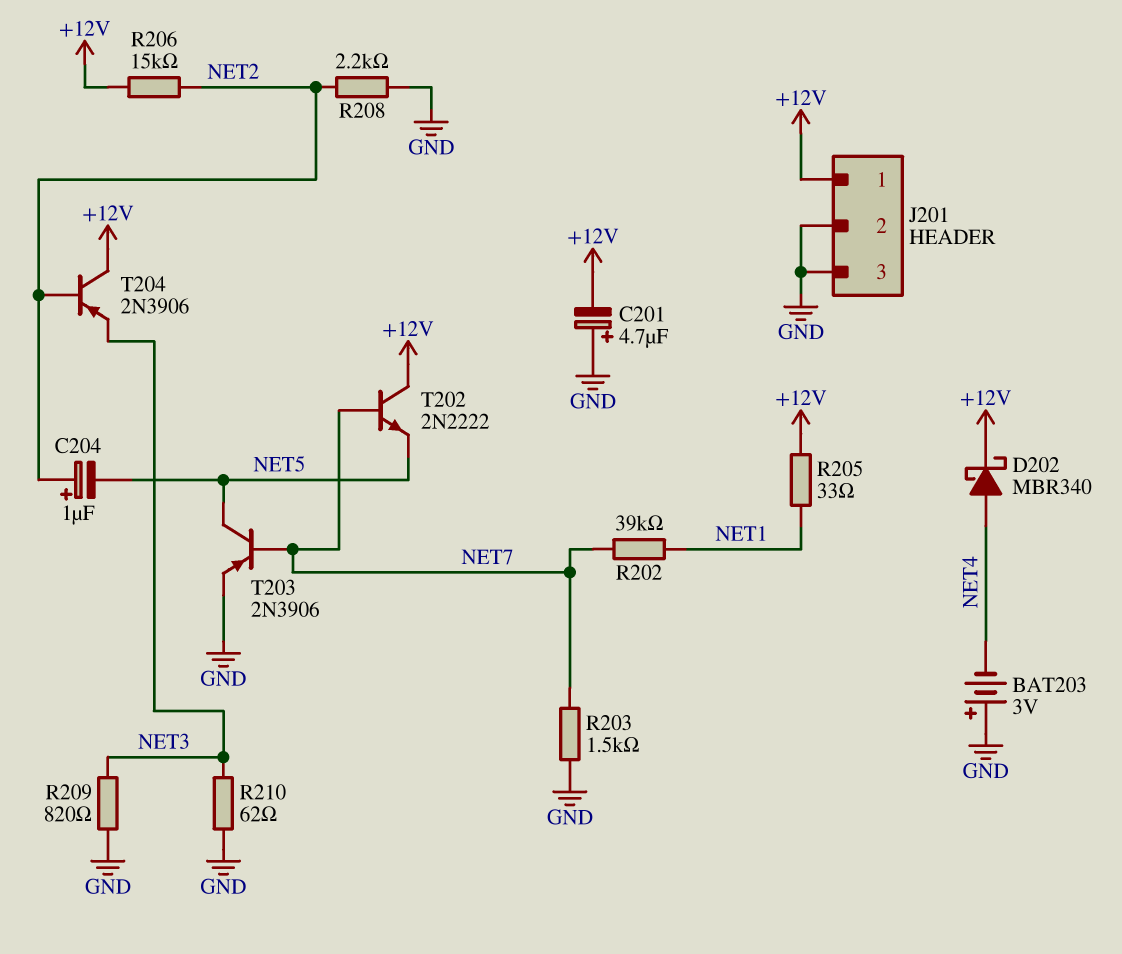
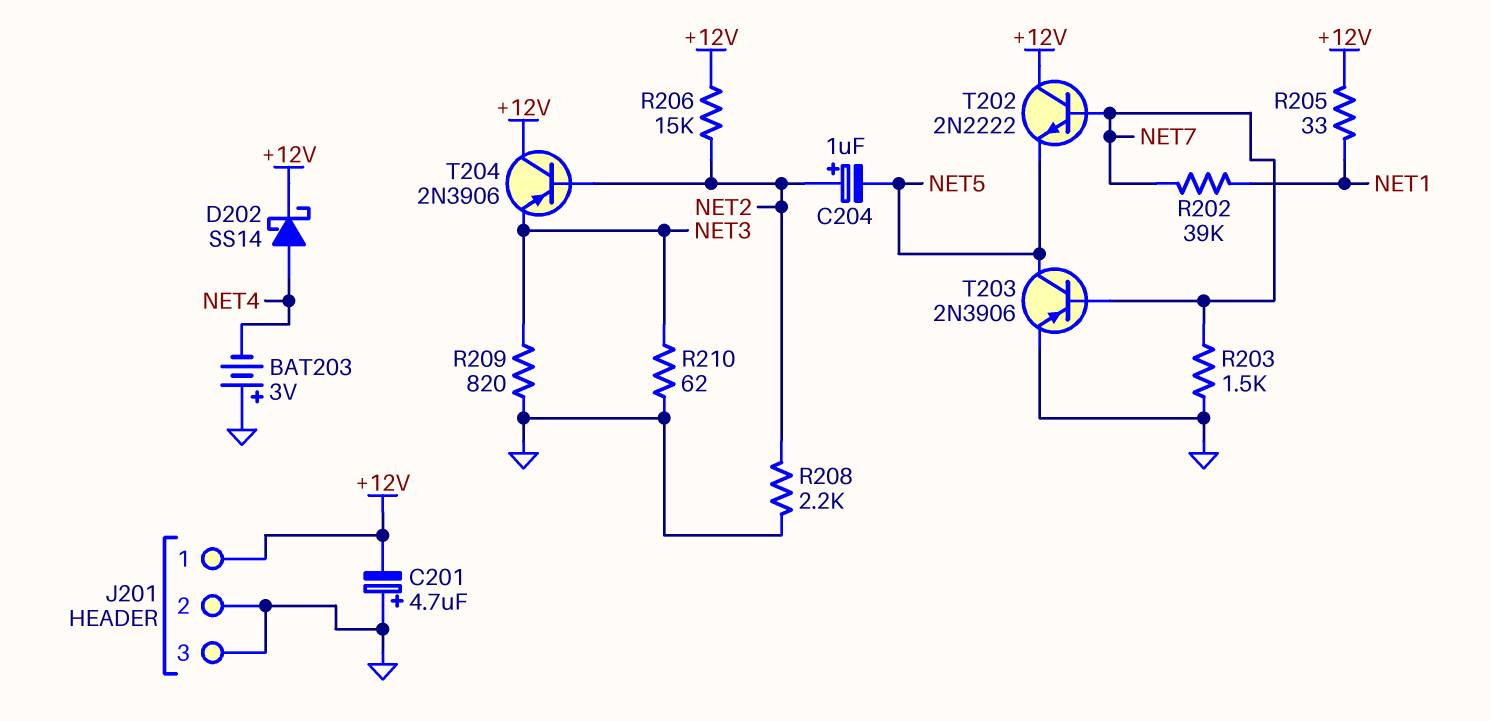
D202: schottky MBR340 (A NET4, K +12V) -> schottky SS14 (A NET4, K +12V)

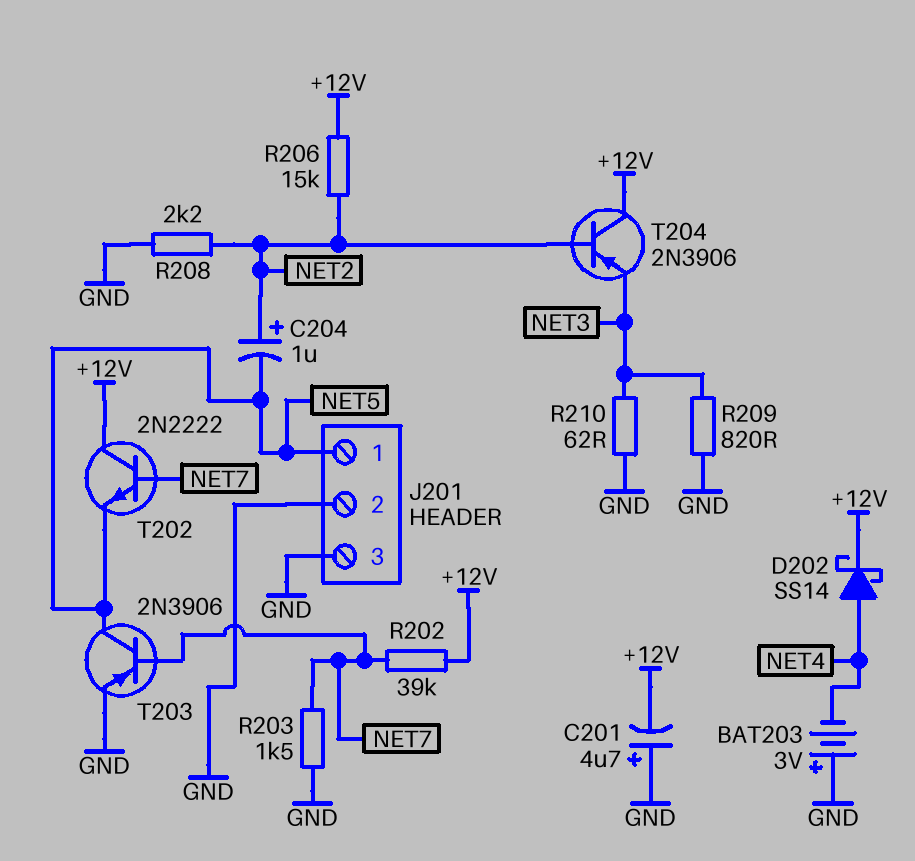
J201 pin 1: +12V -> NET5
R202: 39k (NET1, NET7) -> 39k (+12V, NET7)
R205: 33 (+12V, NET1) -> none

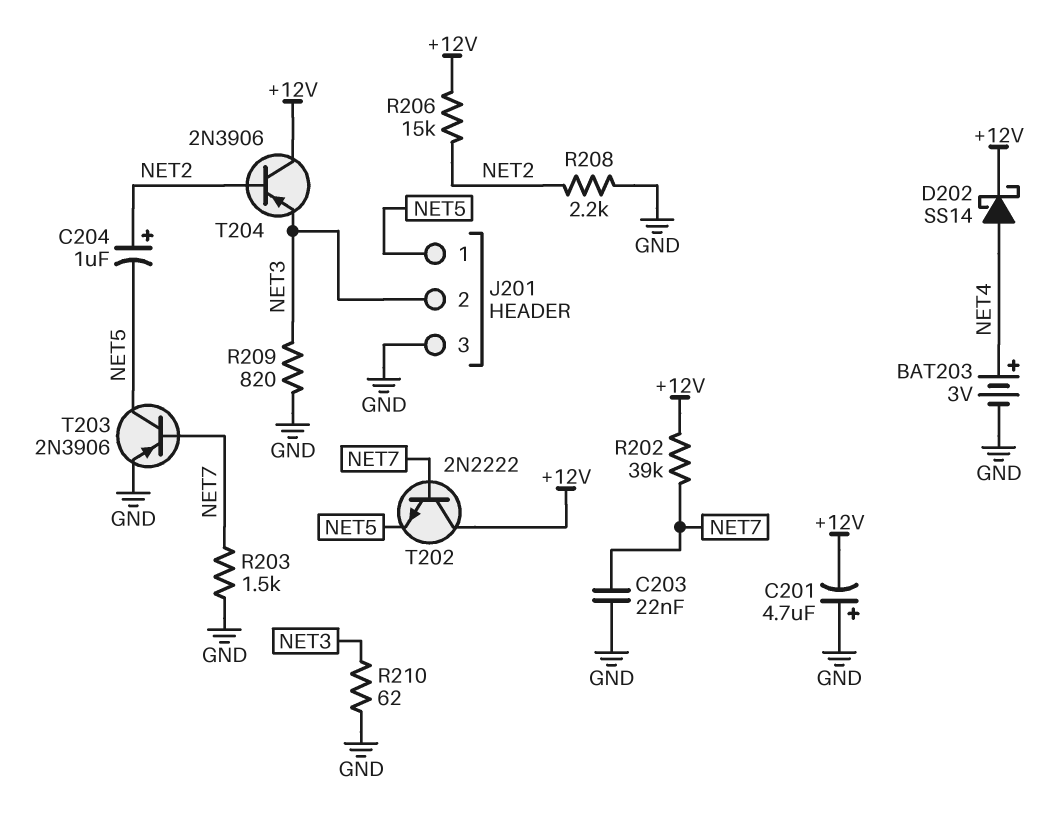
BAT203: 3V (plus GND, minus NET4) -> 3V (plus NET4, minus GND)
C203: none -> 22nF (GND, NET7)
J201 pin 2: GND -> NET3

